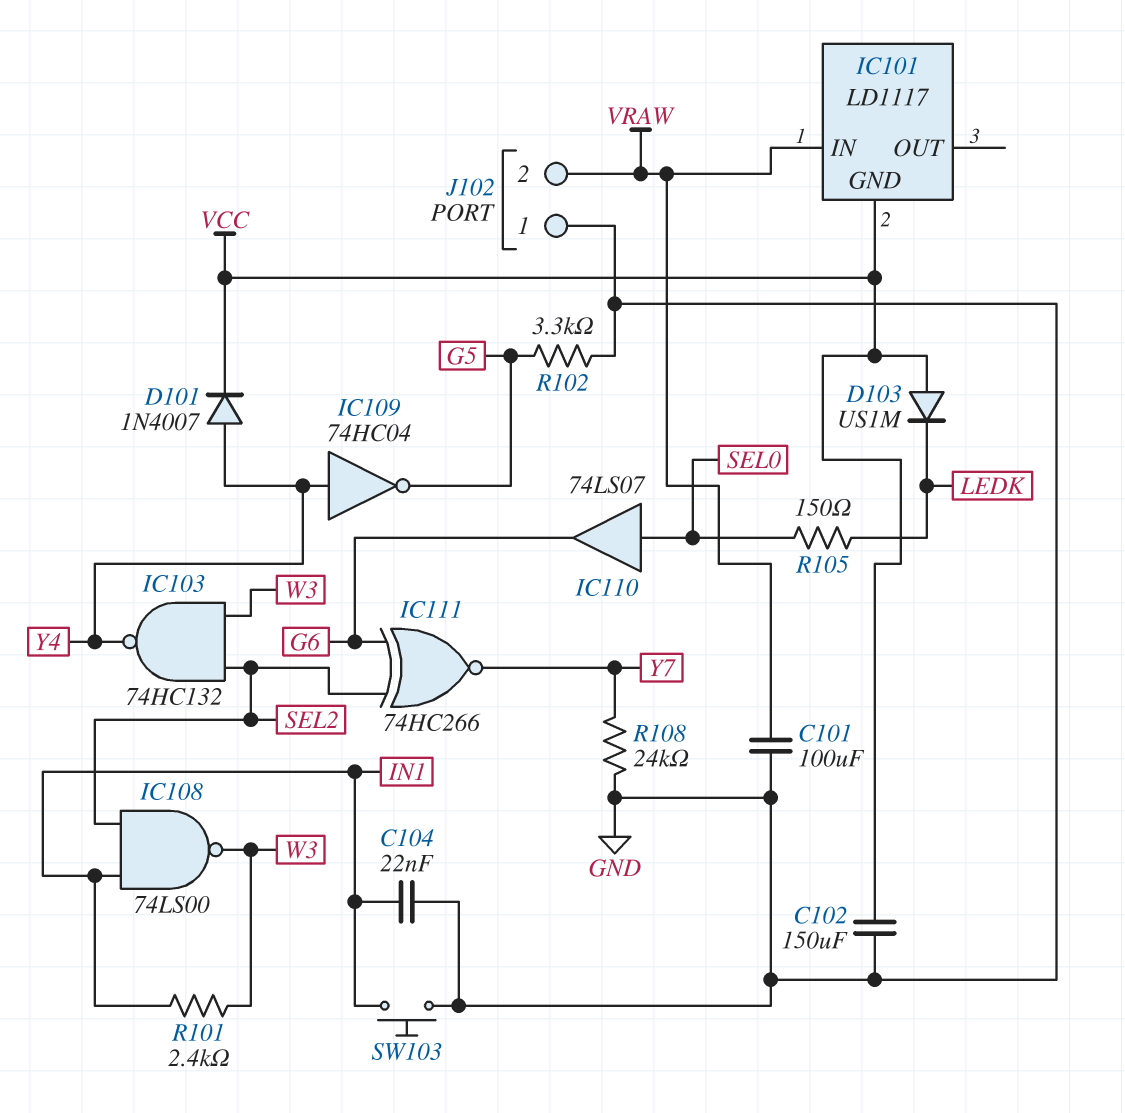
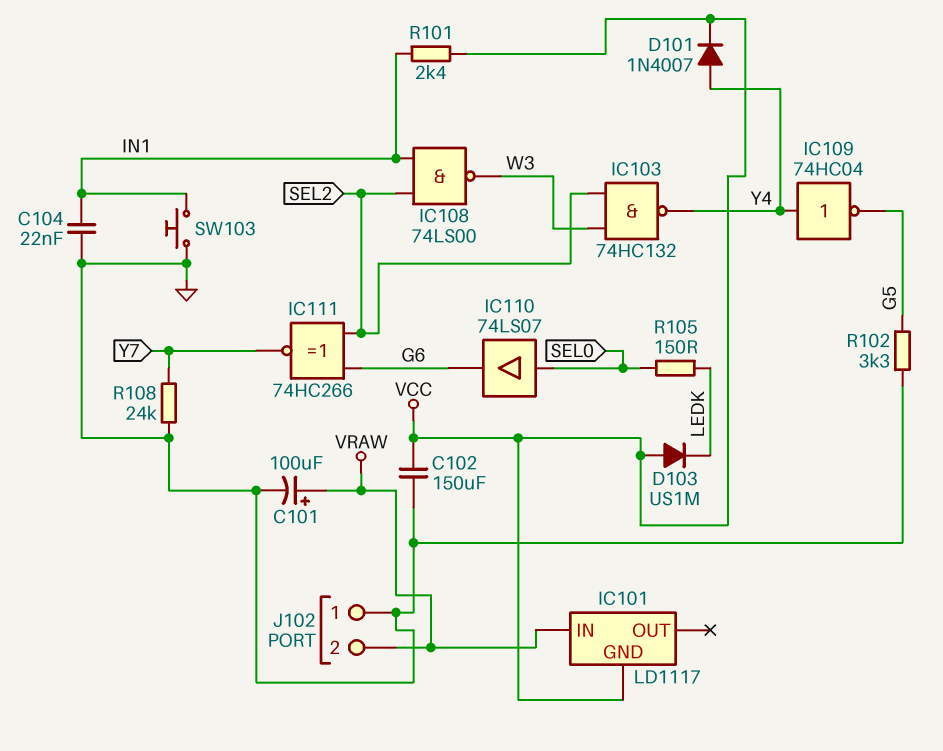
C101: 100uF (GND, VRAW) -> 100uF (plus VRAW, minus GND)
R101: 2.4k (IN1, W3) -> 2.4k (IN1, VCC)

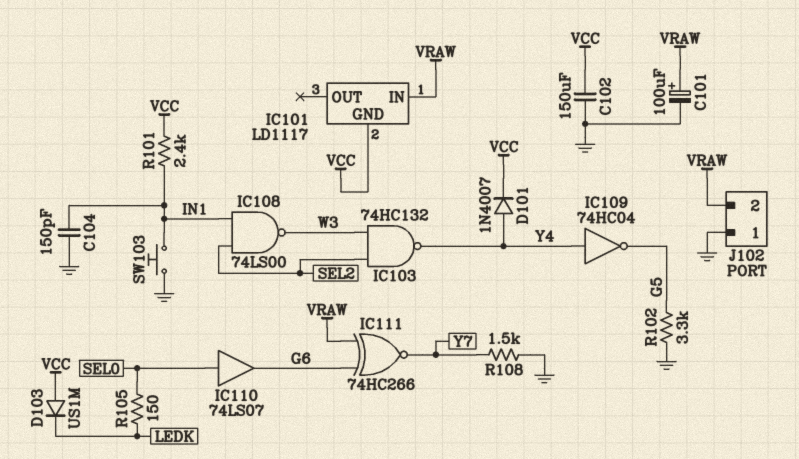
C104: 22nF (GND, IN1) -> 150pF (GND, IN1)
IC111: XNOR 74HC266 (in G6, in SEL2, out Y7) -> XNOR 74HC266 (in G6, in VRAW, out Y7)
R108: 24k (GND, Y7) -> 1.5k (GND, Y7)

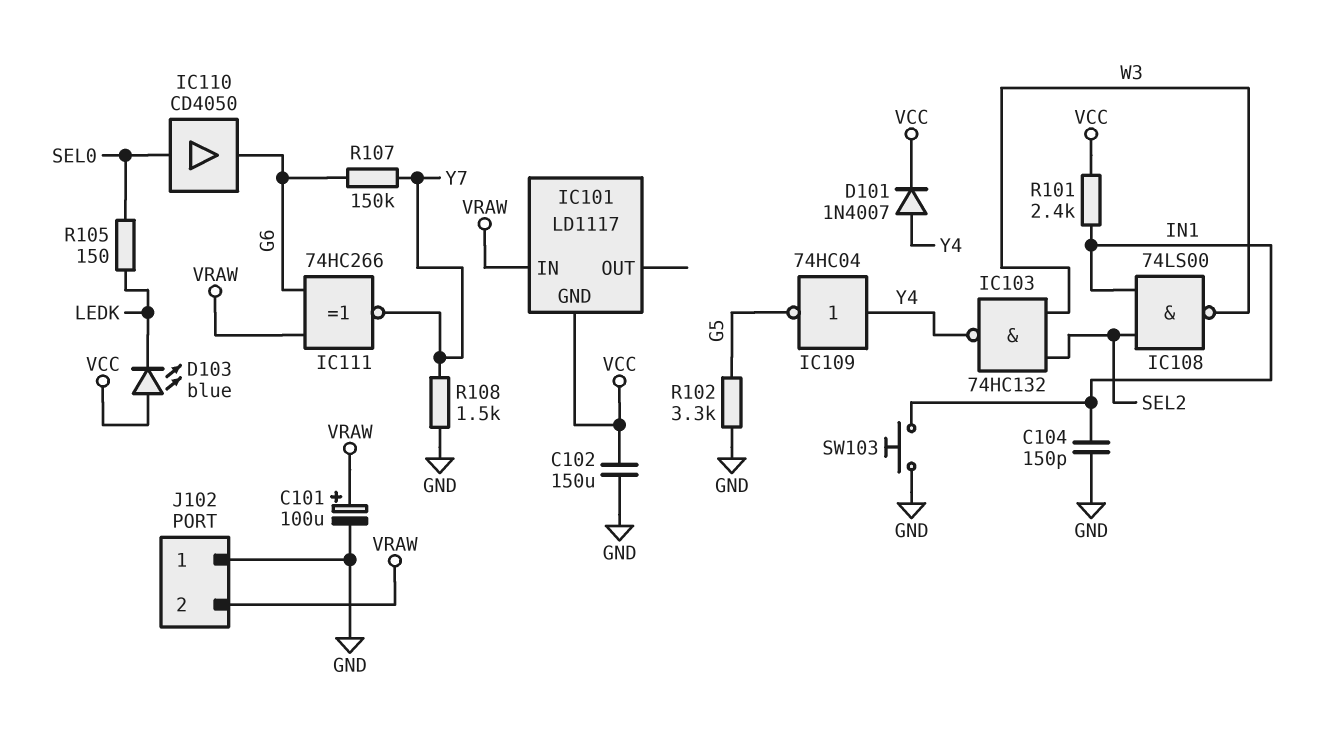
D103: diode US1M (A VCC, K LEDK) -> LED blue (A VCC, K LEDK)
IC110: buffer 74LS07 (in SEL0, out G6) -> buffer CD4050 (in SEL0, out G6)
R107: none -> 150k (G6, Y7)

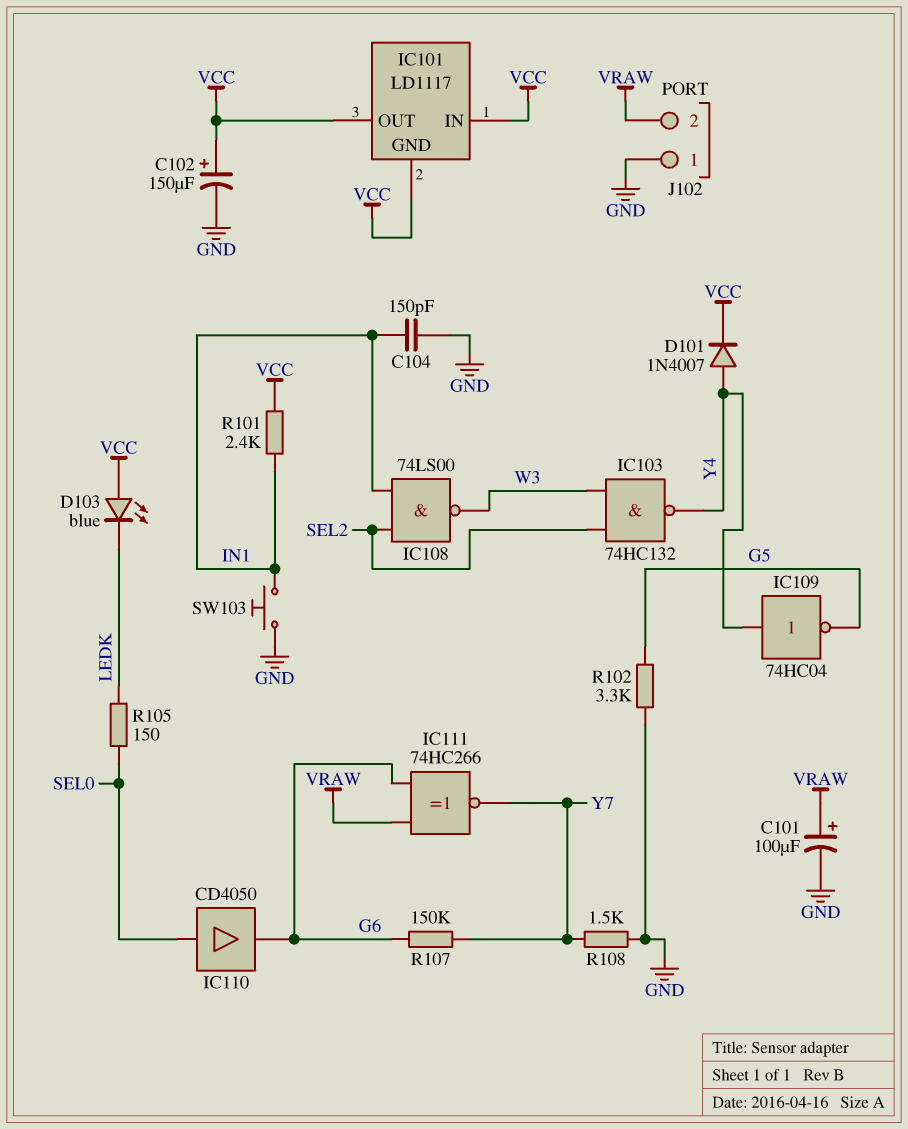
C102: 150uF (GND, VCC) -> 150uF (plus VCC, minus GND)
IC101 pin IN: VRAW -> VCC
IC101 pin OUT: none -> VCC

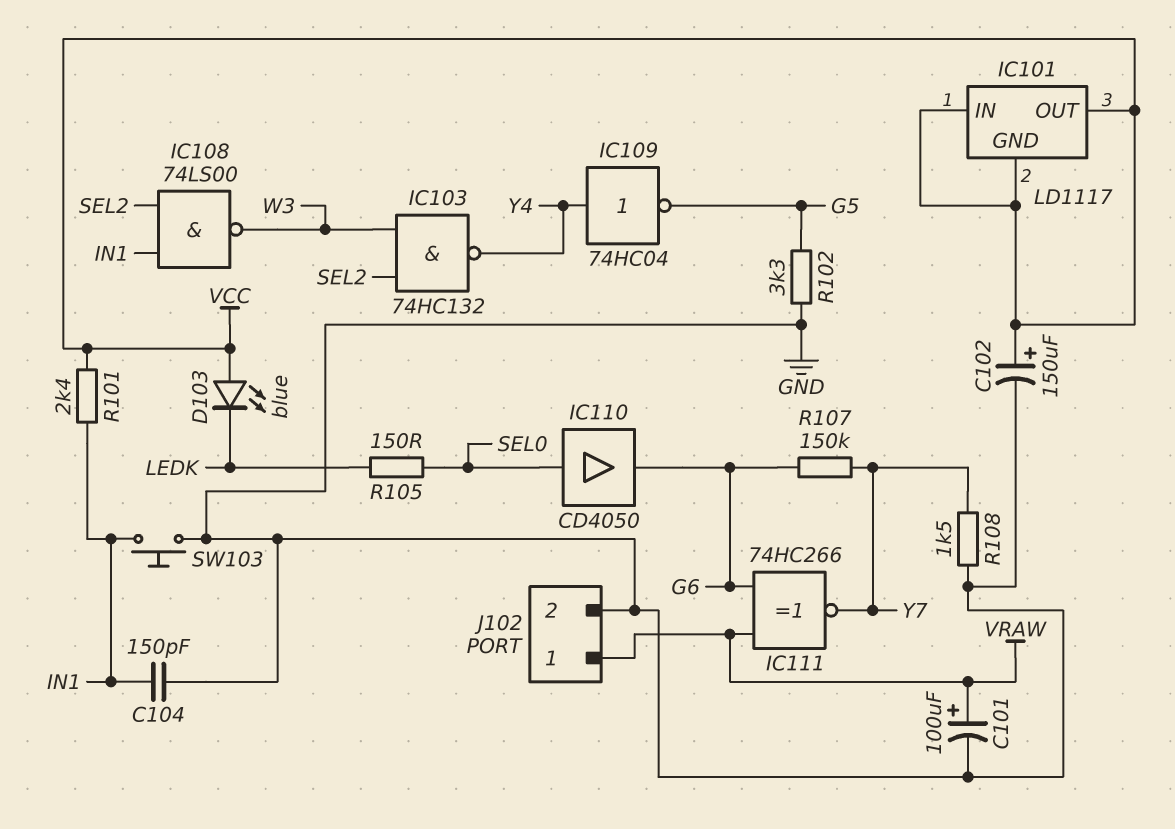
D101: diode 1N4007 (A Y4, K VCC) -> none
J102 pin 1: GND -> VRAW
J102 pin 2: VRAW -> GND

